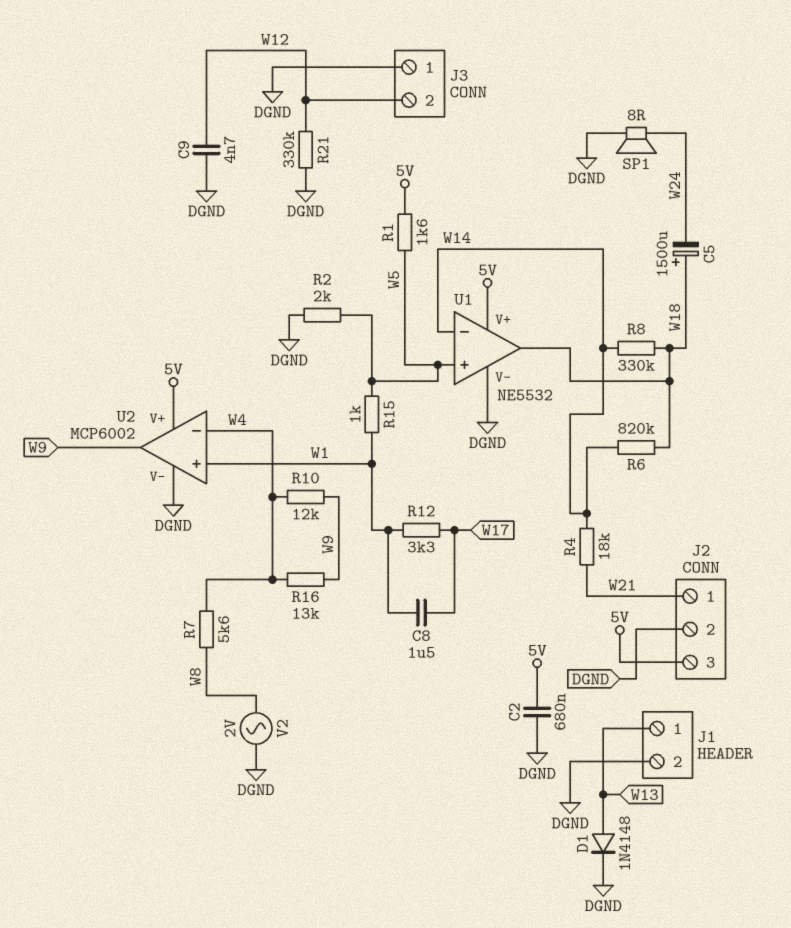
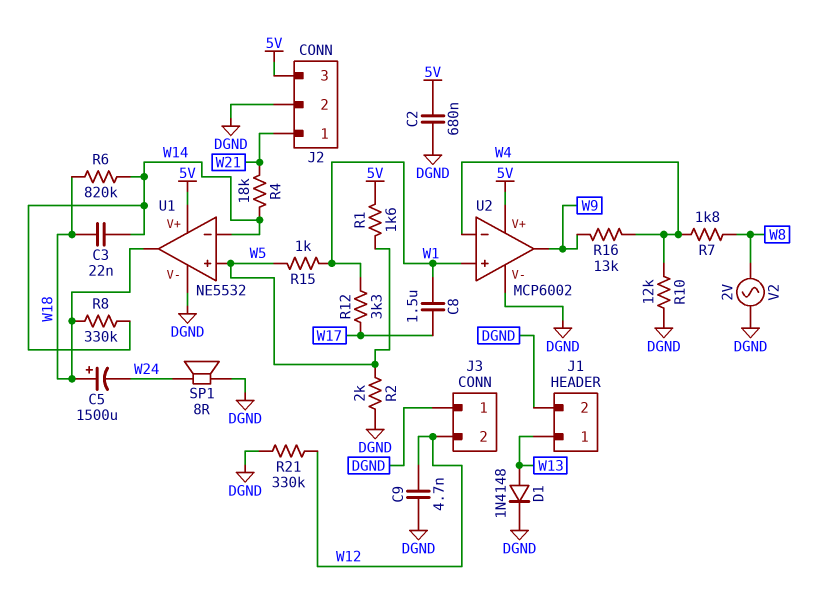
C3: none -> 22nF (W14, W18)
R7: 5.6k (W4, W8) -> 1.8k (W4, W8)
R10: 12k (W4, W9) -> 12k (DGND, W4)

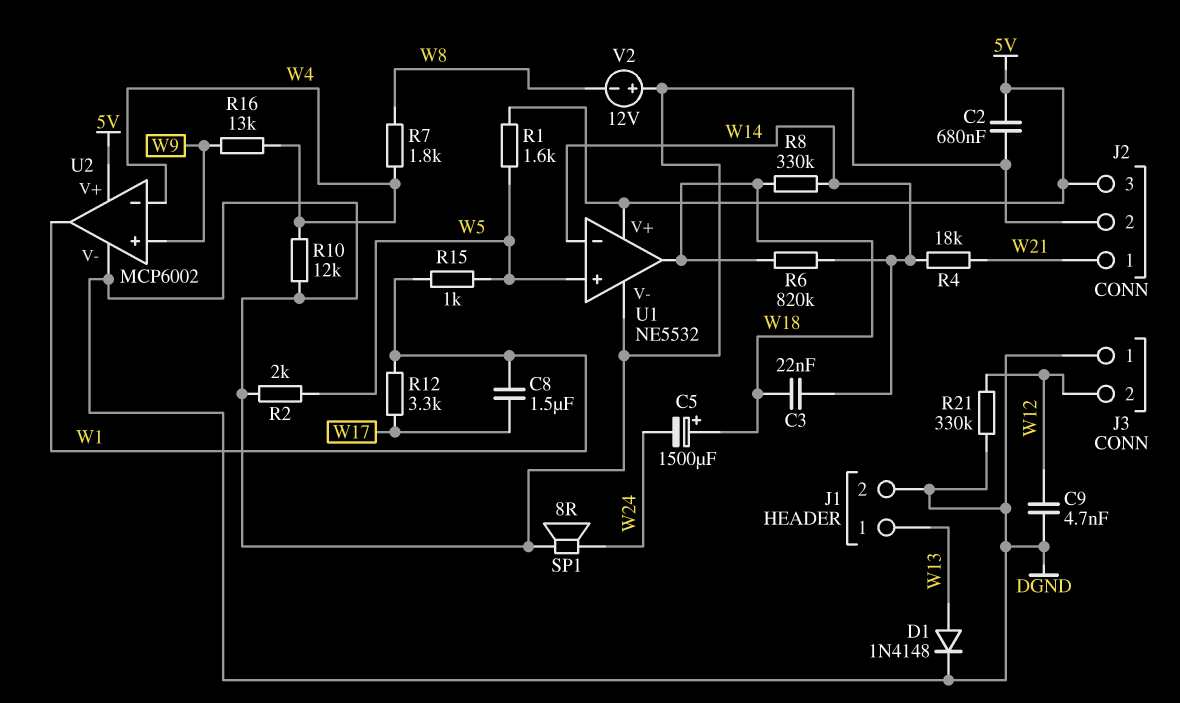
U2 pin in+: W1 -> W9
U2 pin out: W9 -> W1
V2: AC 2V (DGND, W8) -> 12V (plus DGND, minus W8)

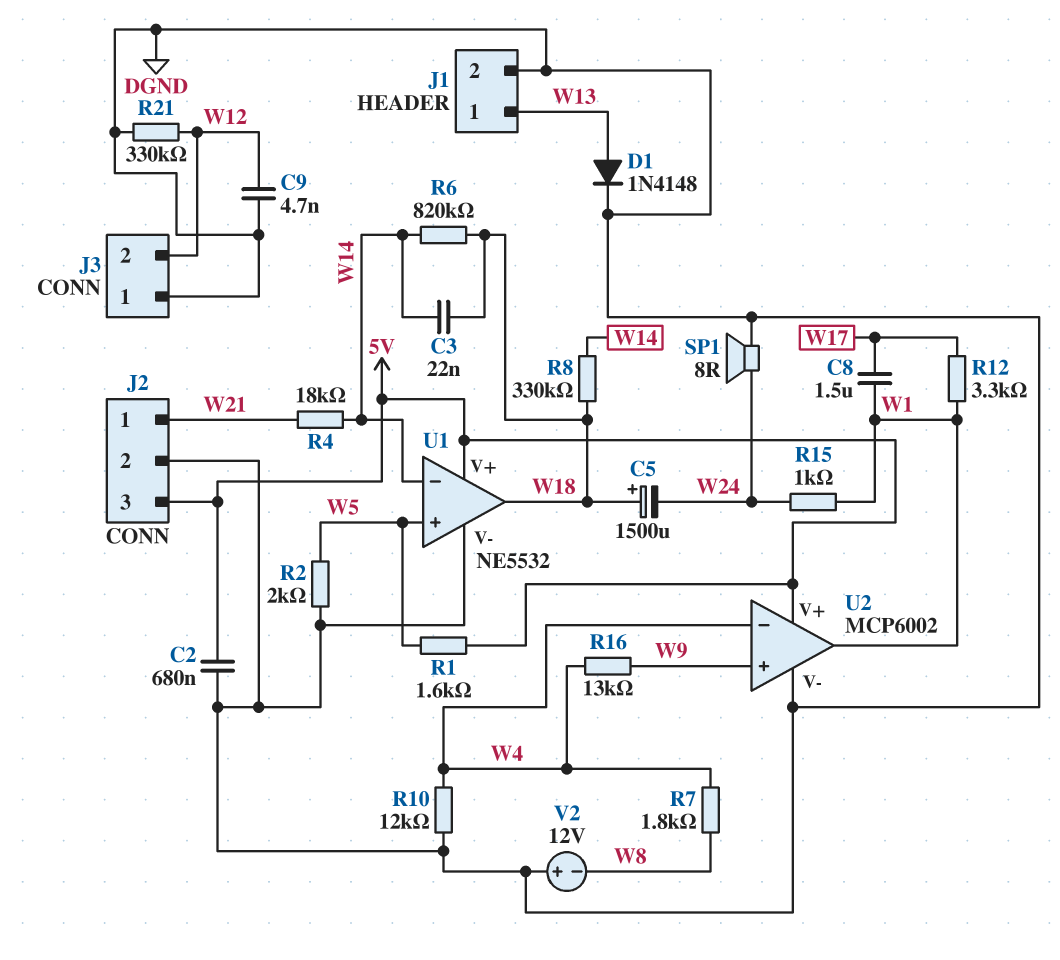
R15: 1k (W1, W5) -> 1k (W1, W24)

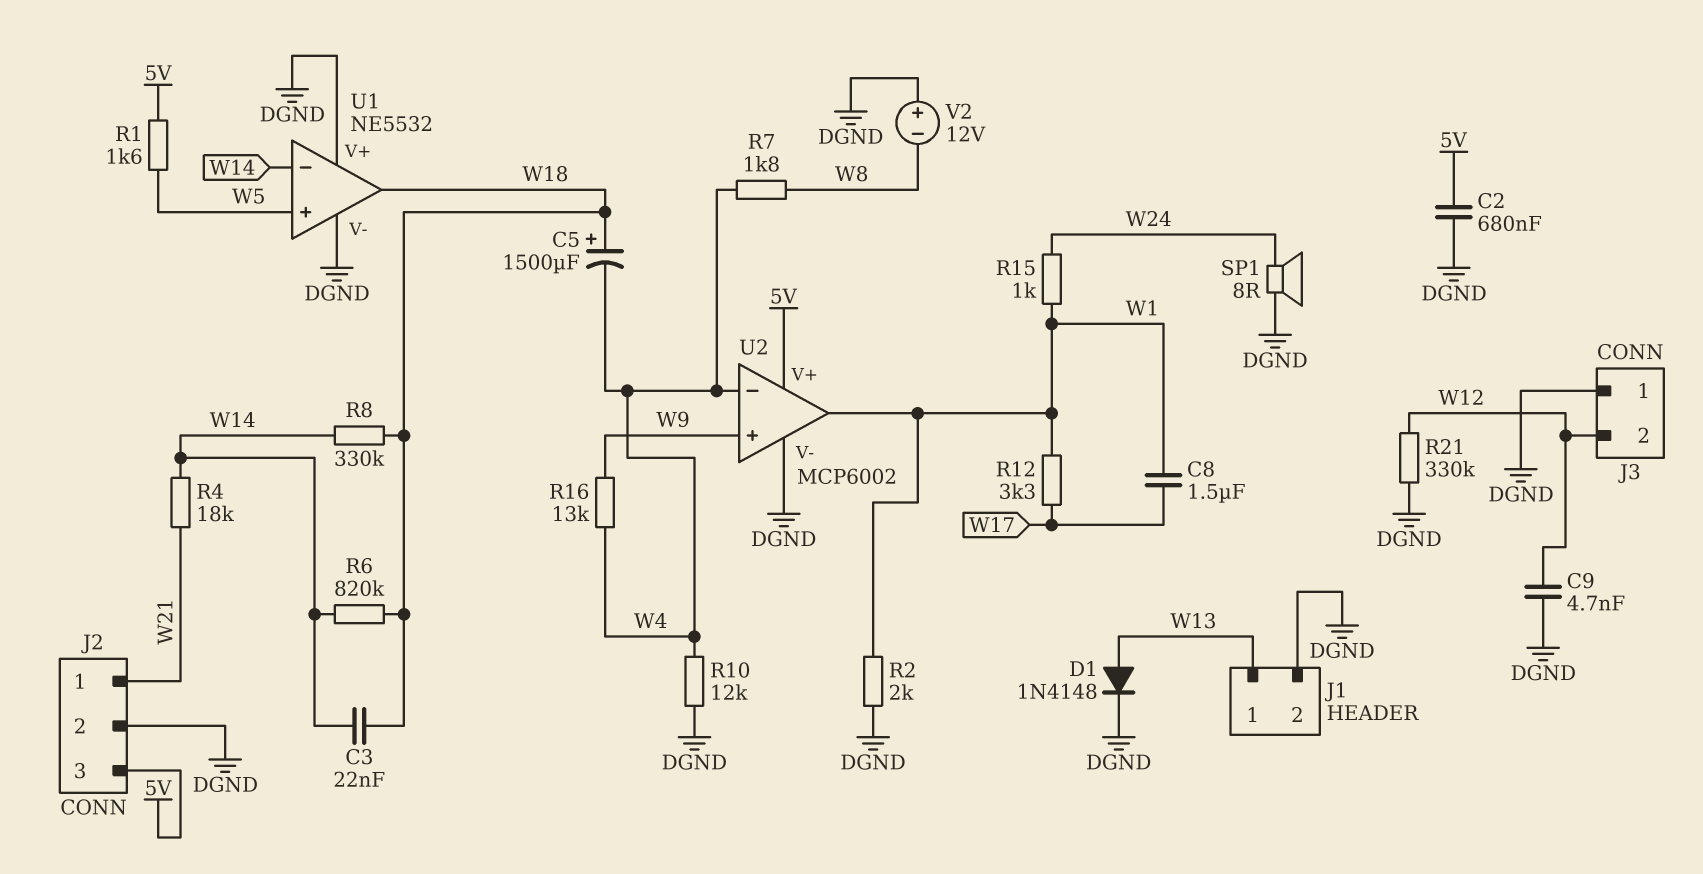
C5: 1500uF (plus W18, minus W24) -> 1500uF (plus W18, minus W4)
R2: 2k (DGND, W5) -> 2k (DGND, W1)
U1 pin V+: 5V -> DGND

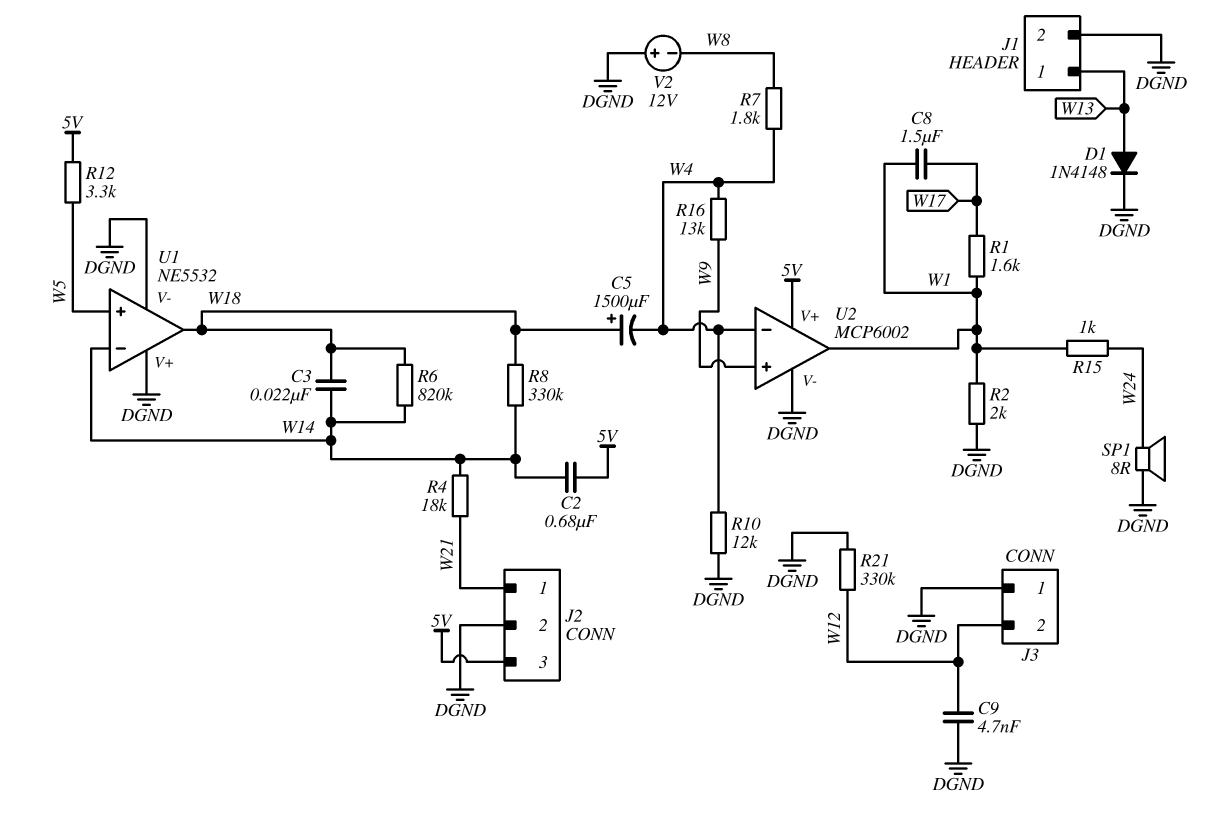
C2: 680nF (5V, DGND) -> 680nF (5V, W14)
R1: 1.6k (5V, W5) -> 1.6k (W1, W17)
R12: 3.3k (W1, W17) -> 3.3k (5V, W5)

